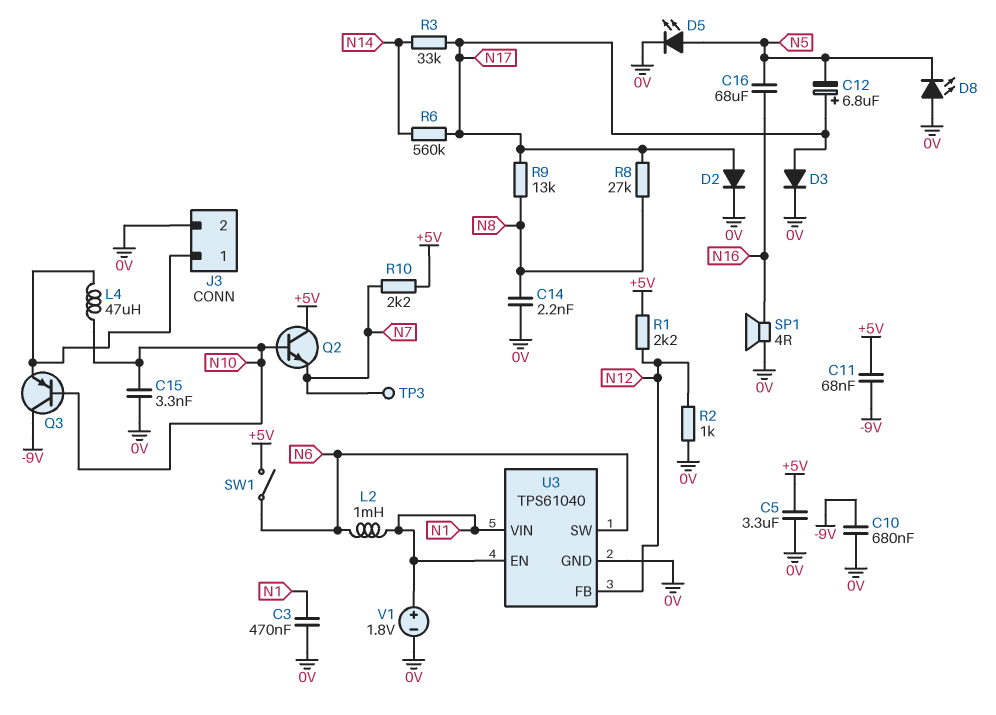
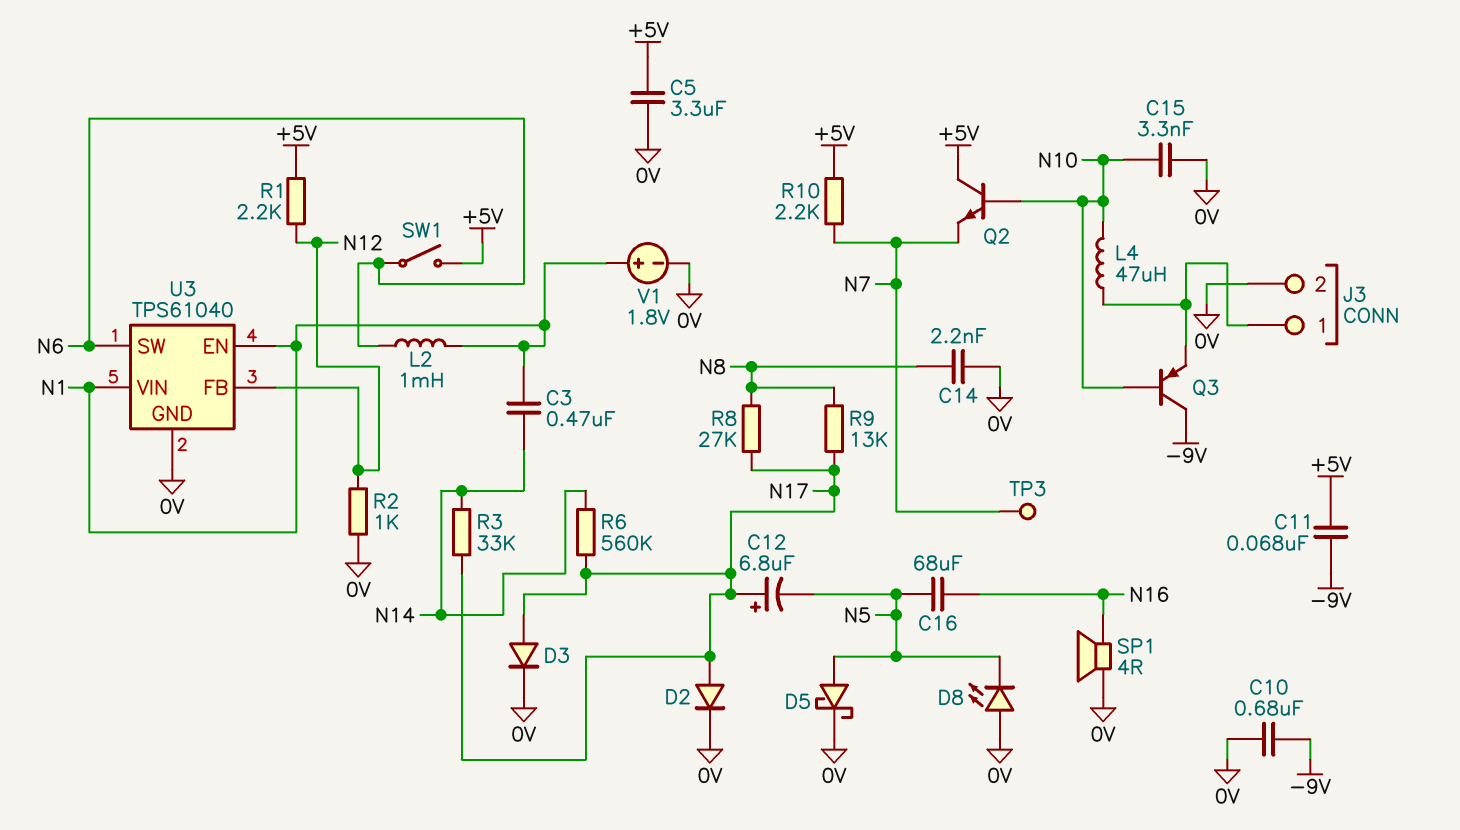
C3: 470nF (0V, N1) -> 470nF (N1, N14)
D5: LED (A N5, K 0V) -> schottky (A N5, K 0V)

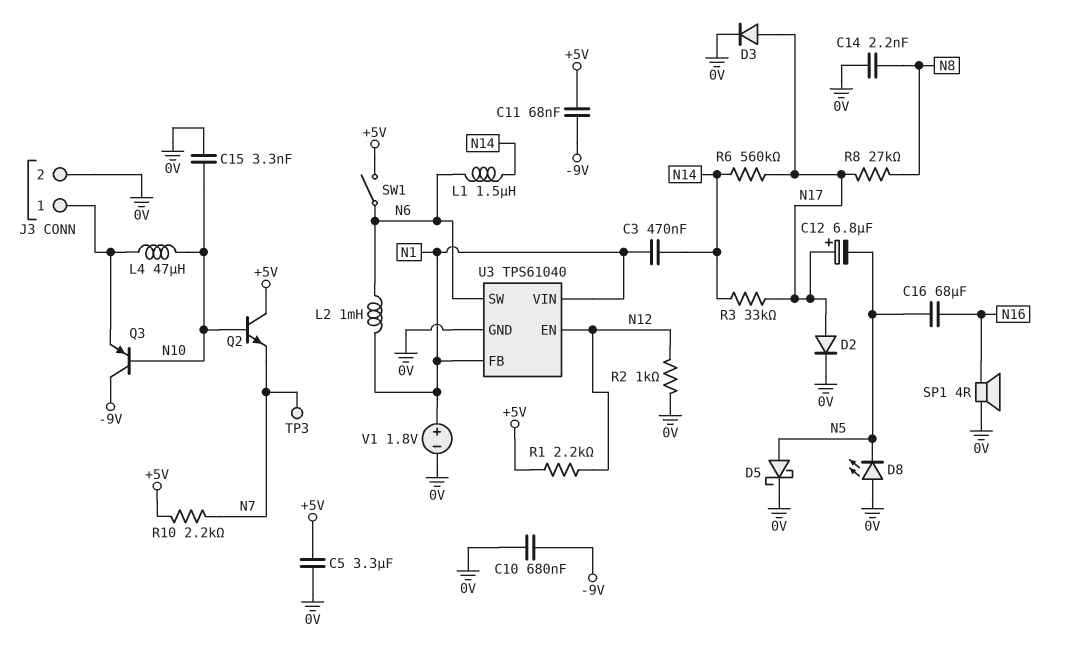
L1: none -> 1.5uH (N6, N14)
R9: 13k (N8, N17) -> none
U3 pin EN: N1 -> N12
U3 pin FB: N12 -> N1

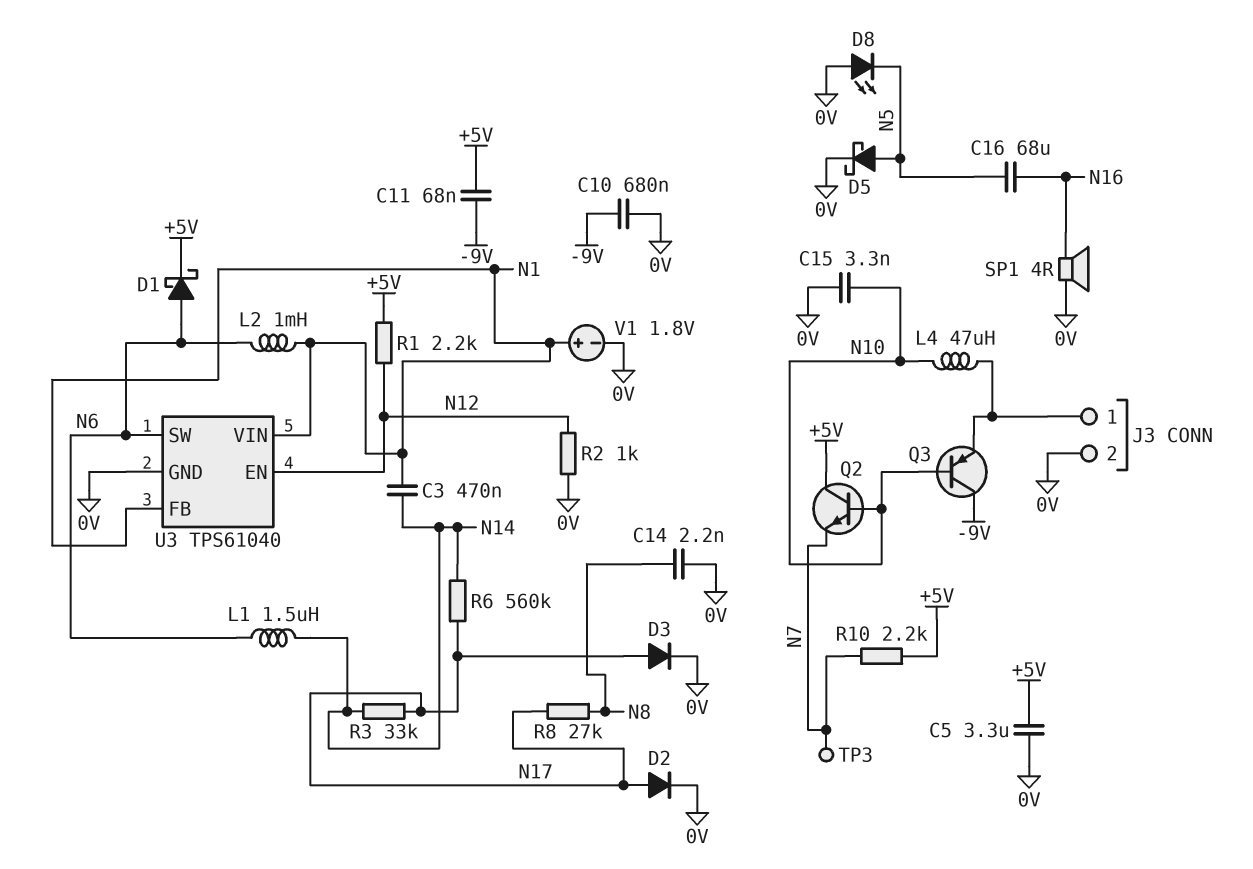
C12: 6.8uF (plus N17, minus N5) -> none
D1: none -> schottky (A N6, K +5V)
SW1: switch (+5V, N6) -> none

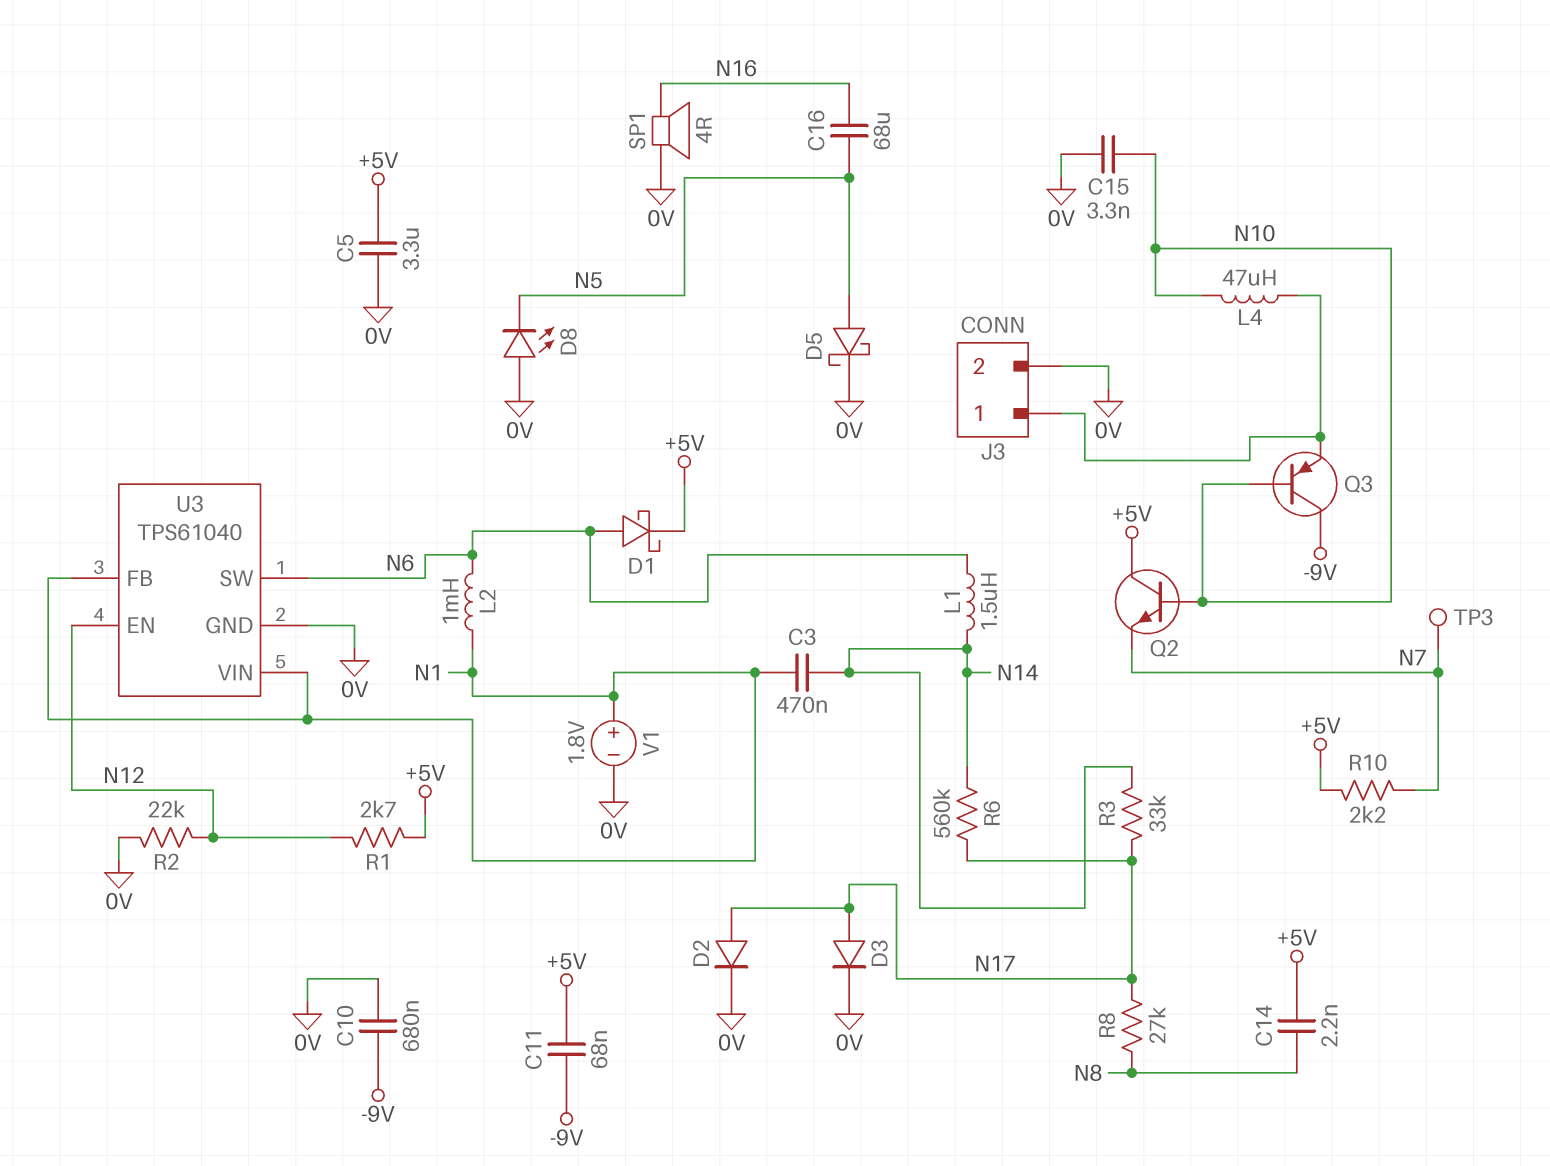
C14: 2.2nF (0V, N8) -> 2.2nF (+5V, N8)
R1: 2.2k (+5V, N12) -> 2.7k (+5V, N12)
R2: 1k (0V, N12) -> 22k (0V, N12)

